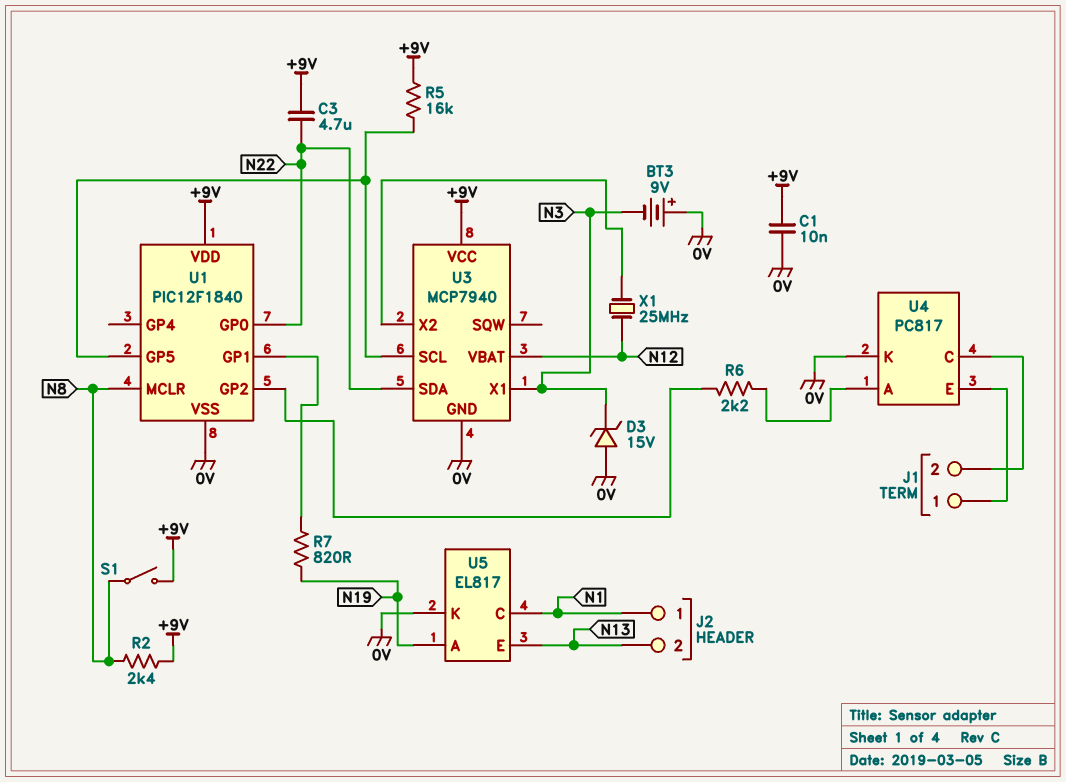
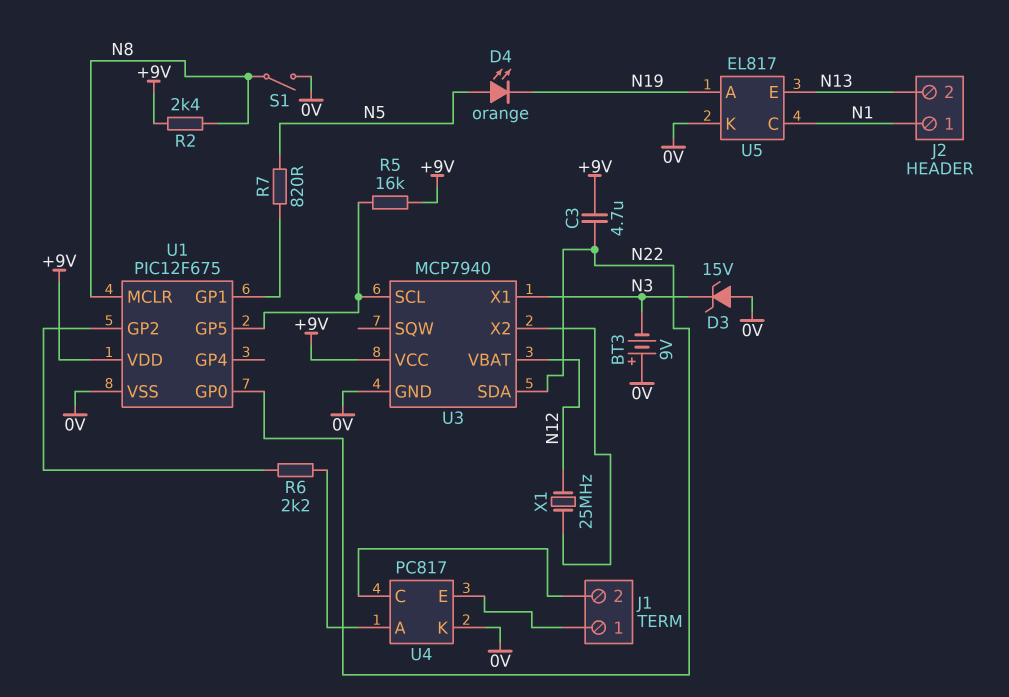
C1: 10nF (+9V, 0V) -> none
D4: none -> LED orange (A N5, K N19)
R7: 820 (N19, U1/GP1) -> 820 (N5, U1/GP1)
S1: switch (+9V, N8) -> switch (0V, N8)
U1: PIC12F1840 -> PIC12F675

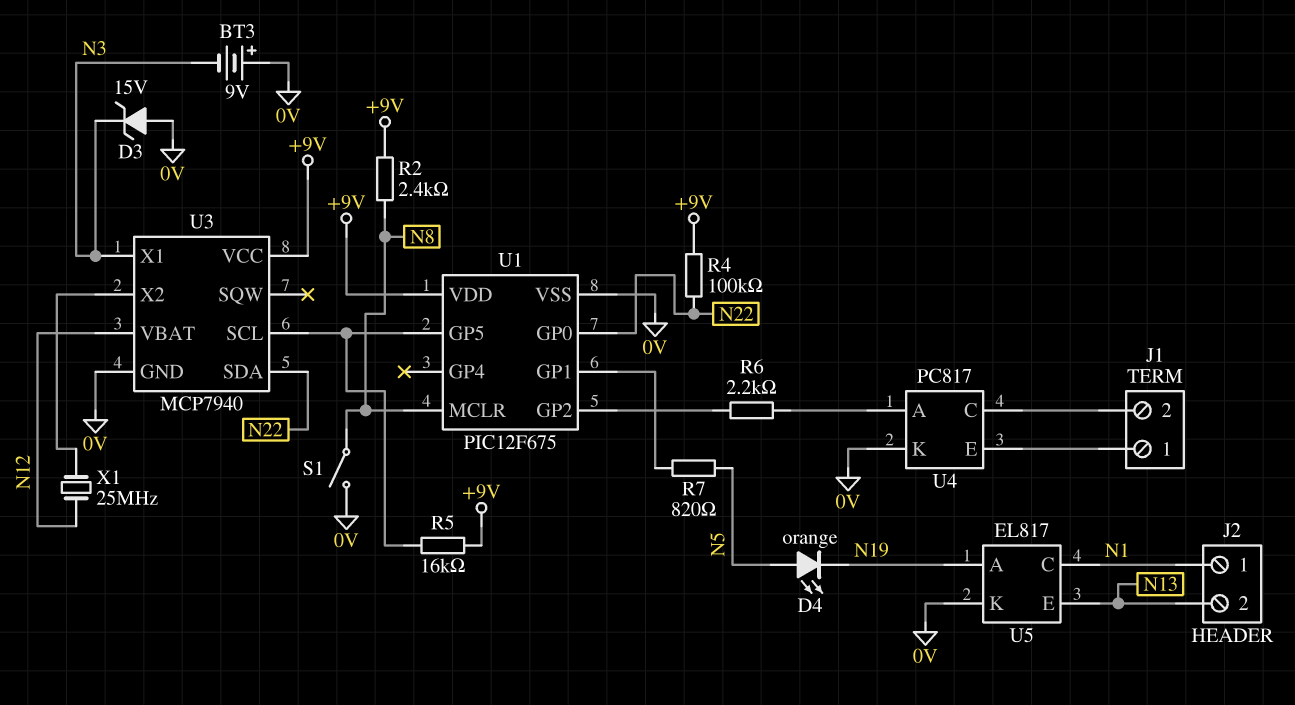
C3: 4.7uF (+9V, N22) -> none
R4: none -> 100k (+9V, N22)

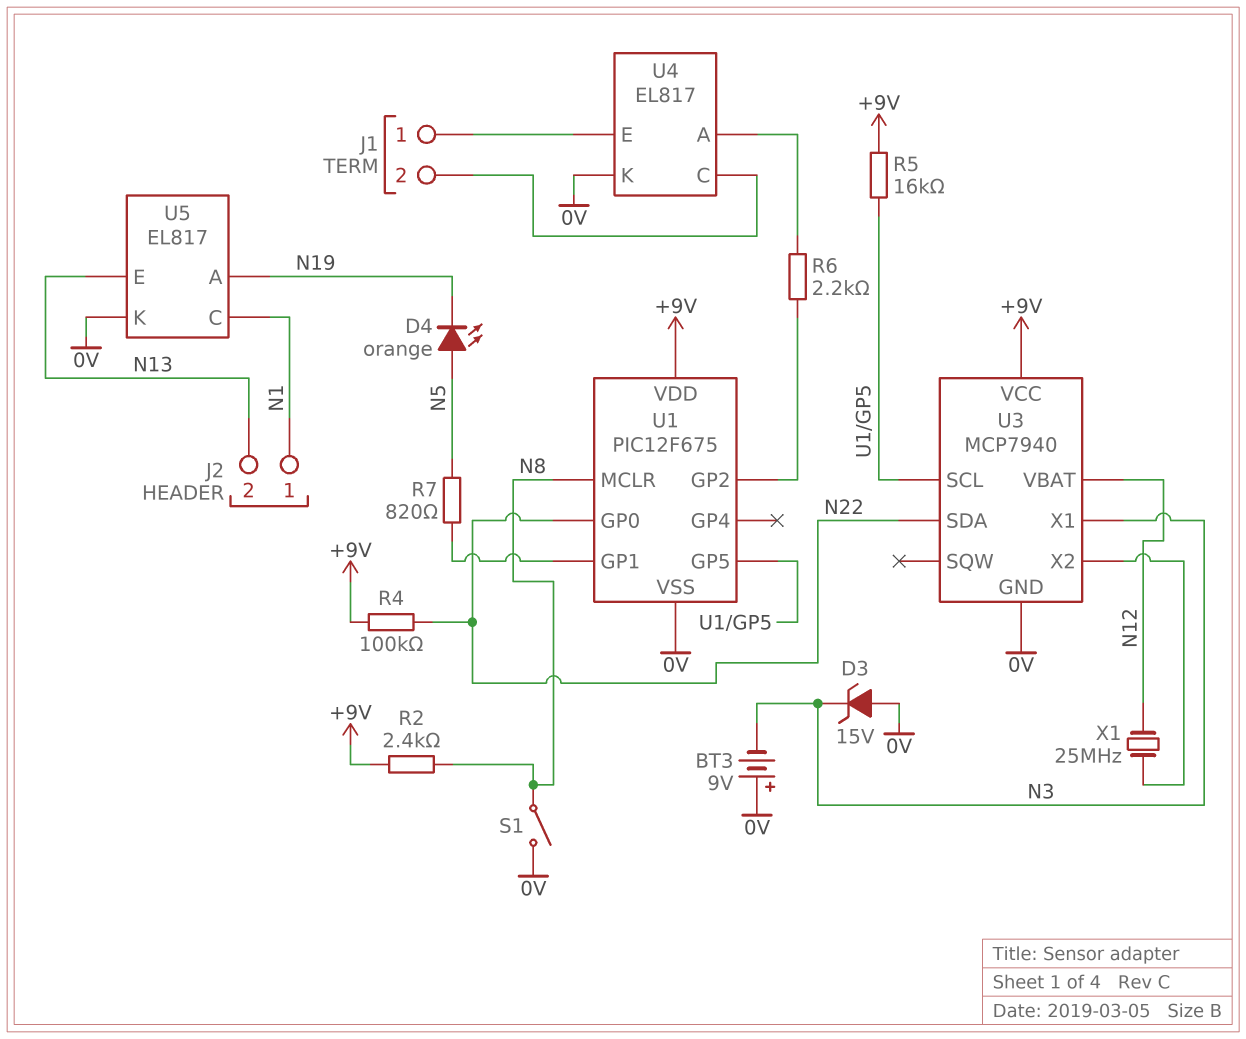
U4: PC817 -> EL817

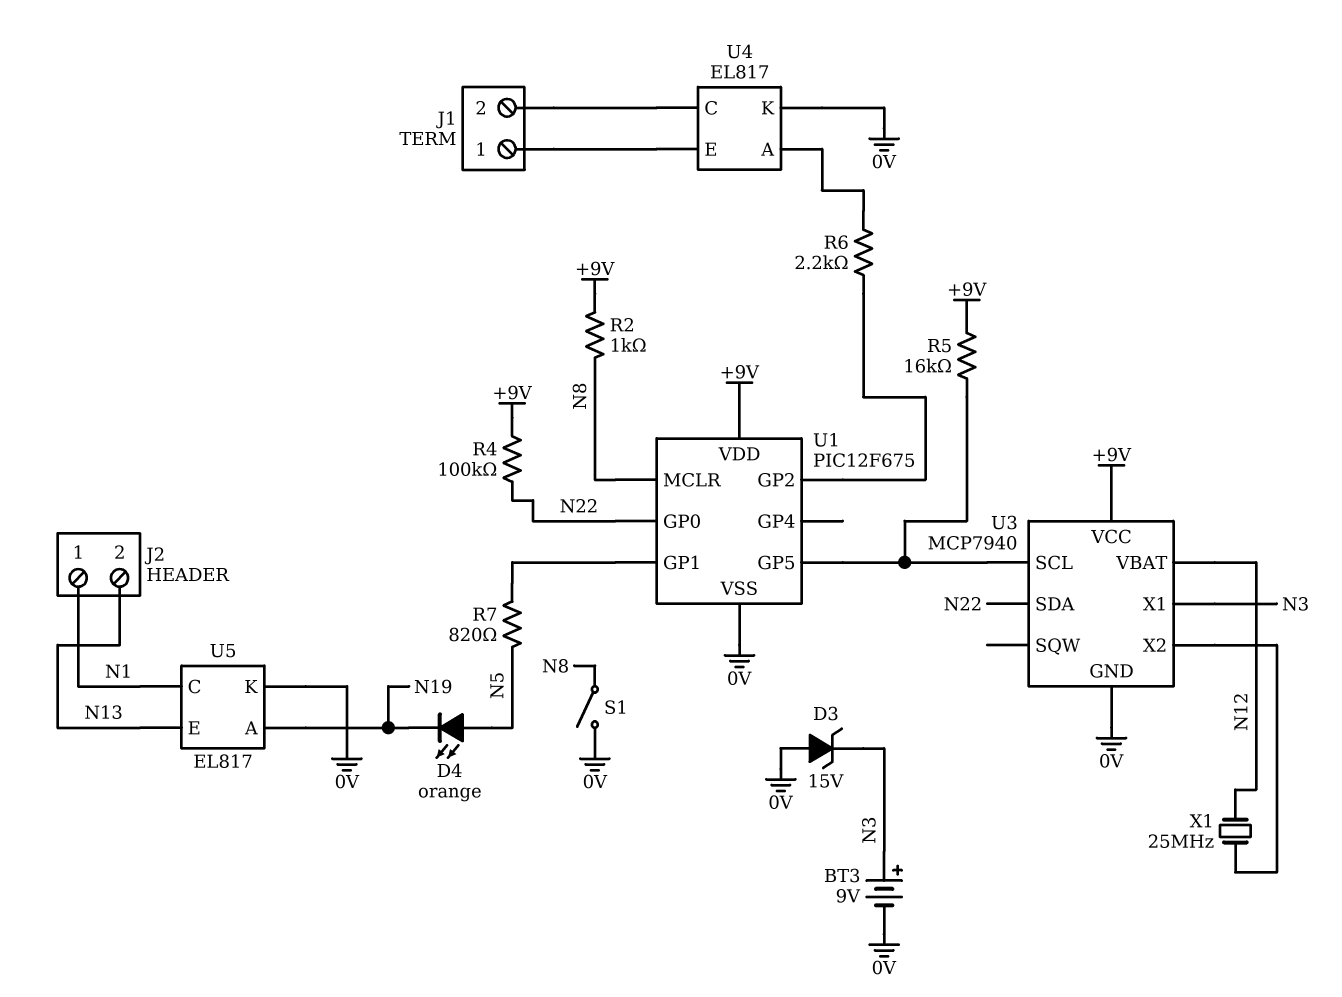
BT3: 9V (plus 0V, minus N3) -> 9V (plus N3, minus 0V)
R2: 2.4k (+9V, N8) -> 1k (+9V, N8)

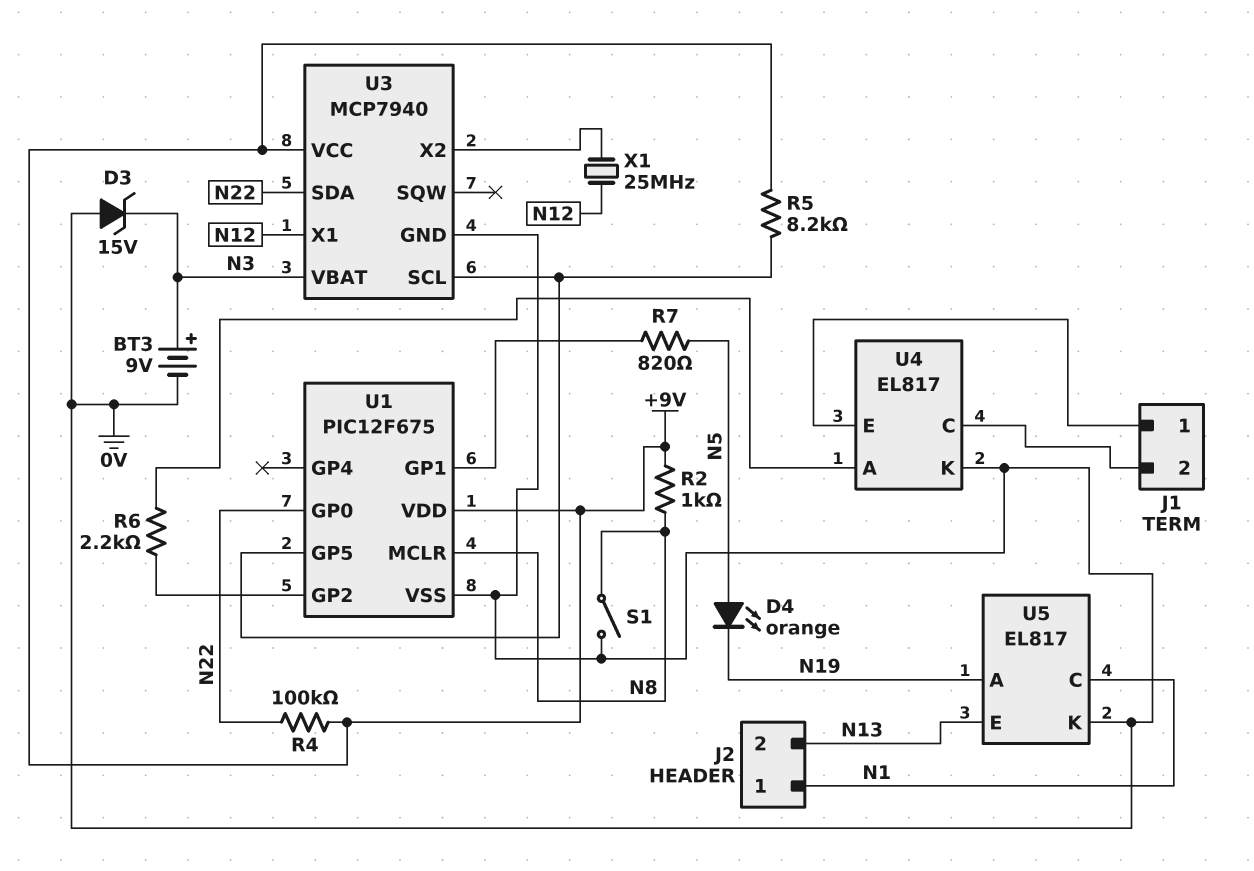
R5: 16k (+9V, U1/GP5) -> 8.2k (+9V, U1/GP5)
U3 pin VBAT: N12 -> N3
U3 pin X1: N3 -> N12

